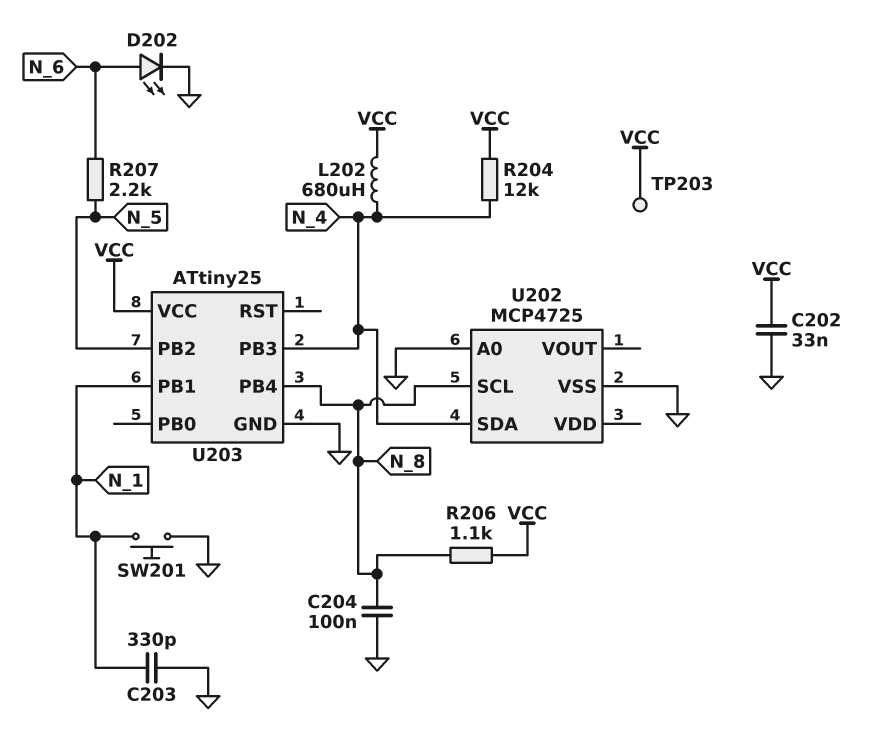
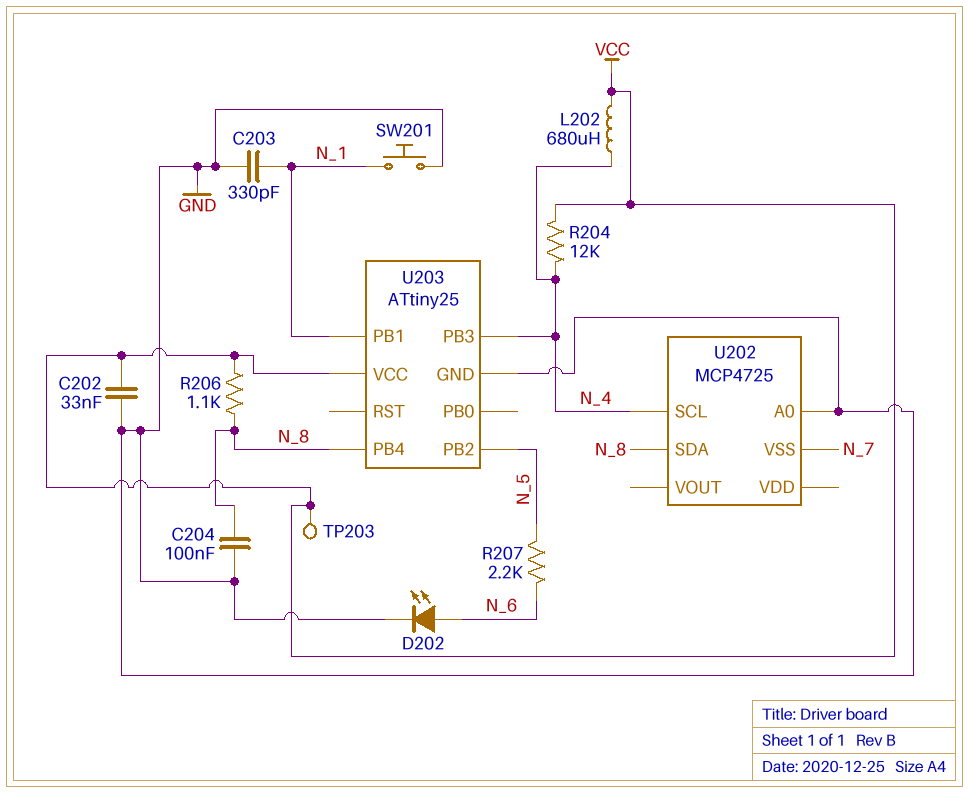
U202 pin SCL: N_8 -> N_4
U202 pin SDA: N_4 -> N_8
U202 pin VSS: GND -> N_7

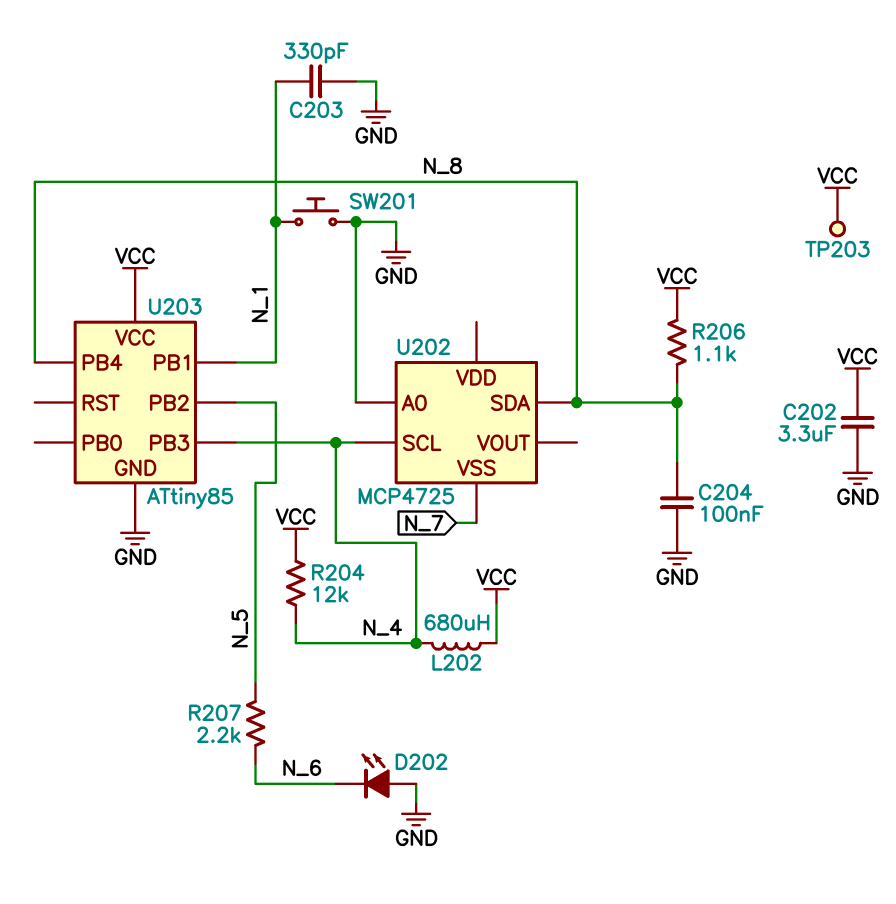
C202: 33nF (GND, VCC) -> 3.3uF (GND, VCC)
D202: LED (A N_6, K GND) -> LED (A GND, K N_6)
U203: ATtiny25 -> ATtiny85

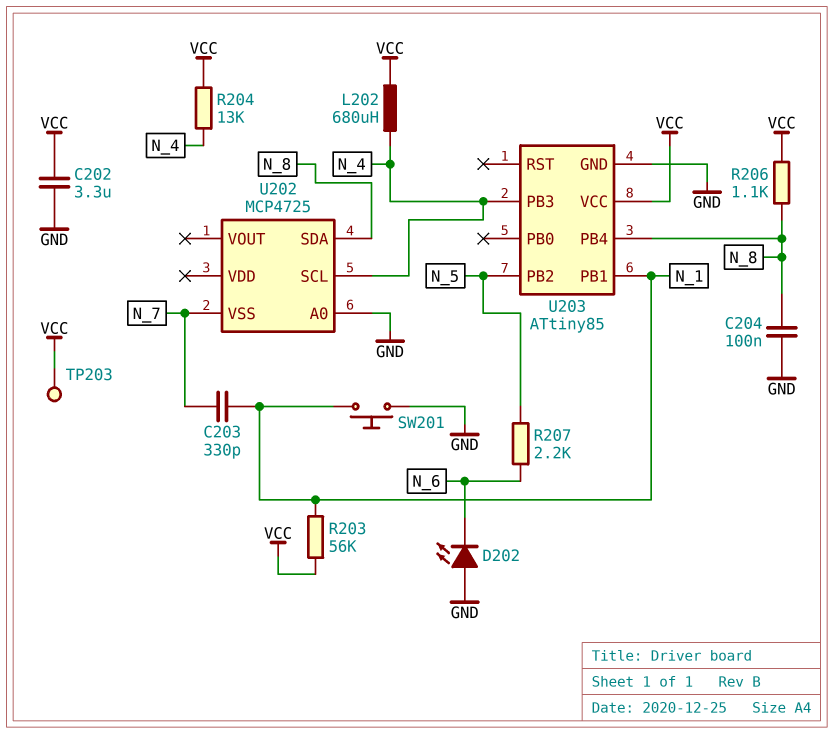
C203: 330pF (GND, N_1) -> 330pF (N_1, N_7)
R203: none -> 56k (N_1, VCC)
R204: 12k (N_4, VCC) -> 13k (N_4, VCC)

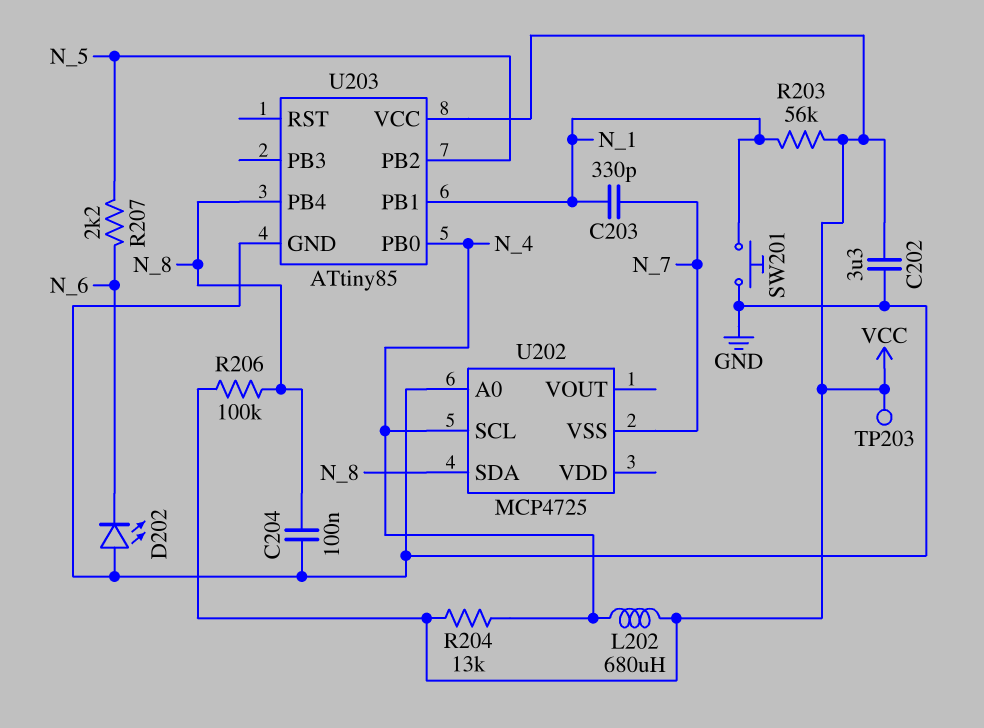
R206: 1.1k (N_8, VCC) -> 100k (N_8, VCC)
U203 pin PB0: none -> N_4
U203 pin PB3: N_4 -> none

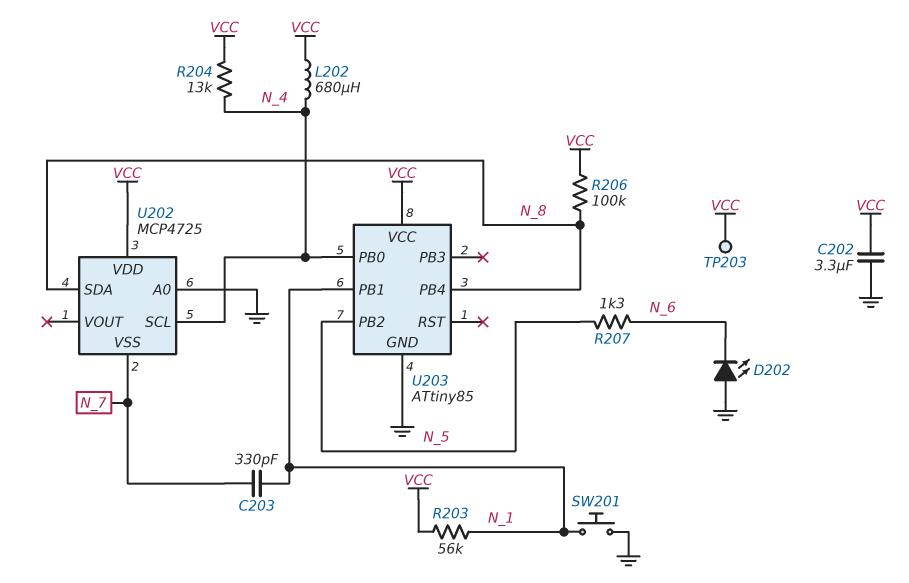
C204: 100nF (GND, N_8) -> none
R207: 2.2k (N_5, N_6) -> 1.3k (N_5, N_6)
U202 pin VDD: none -> VCC

